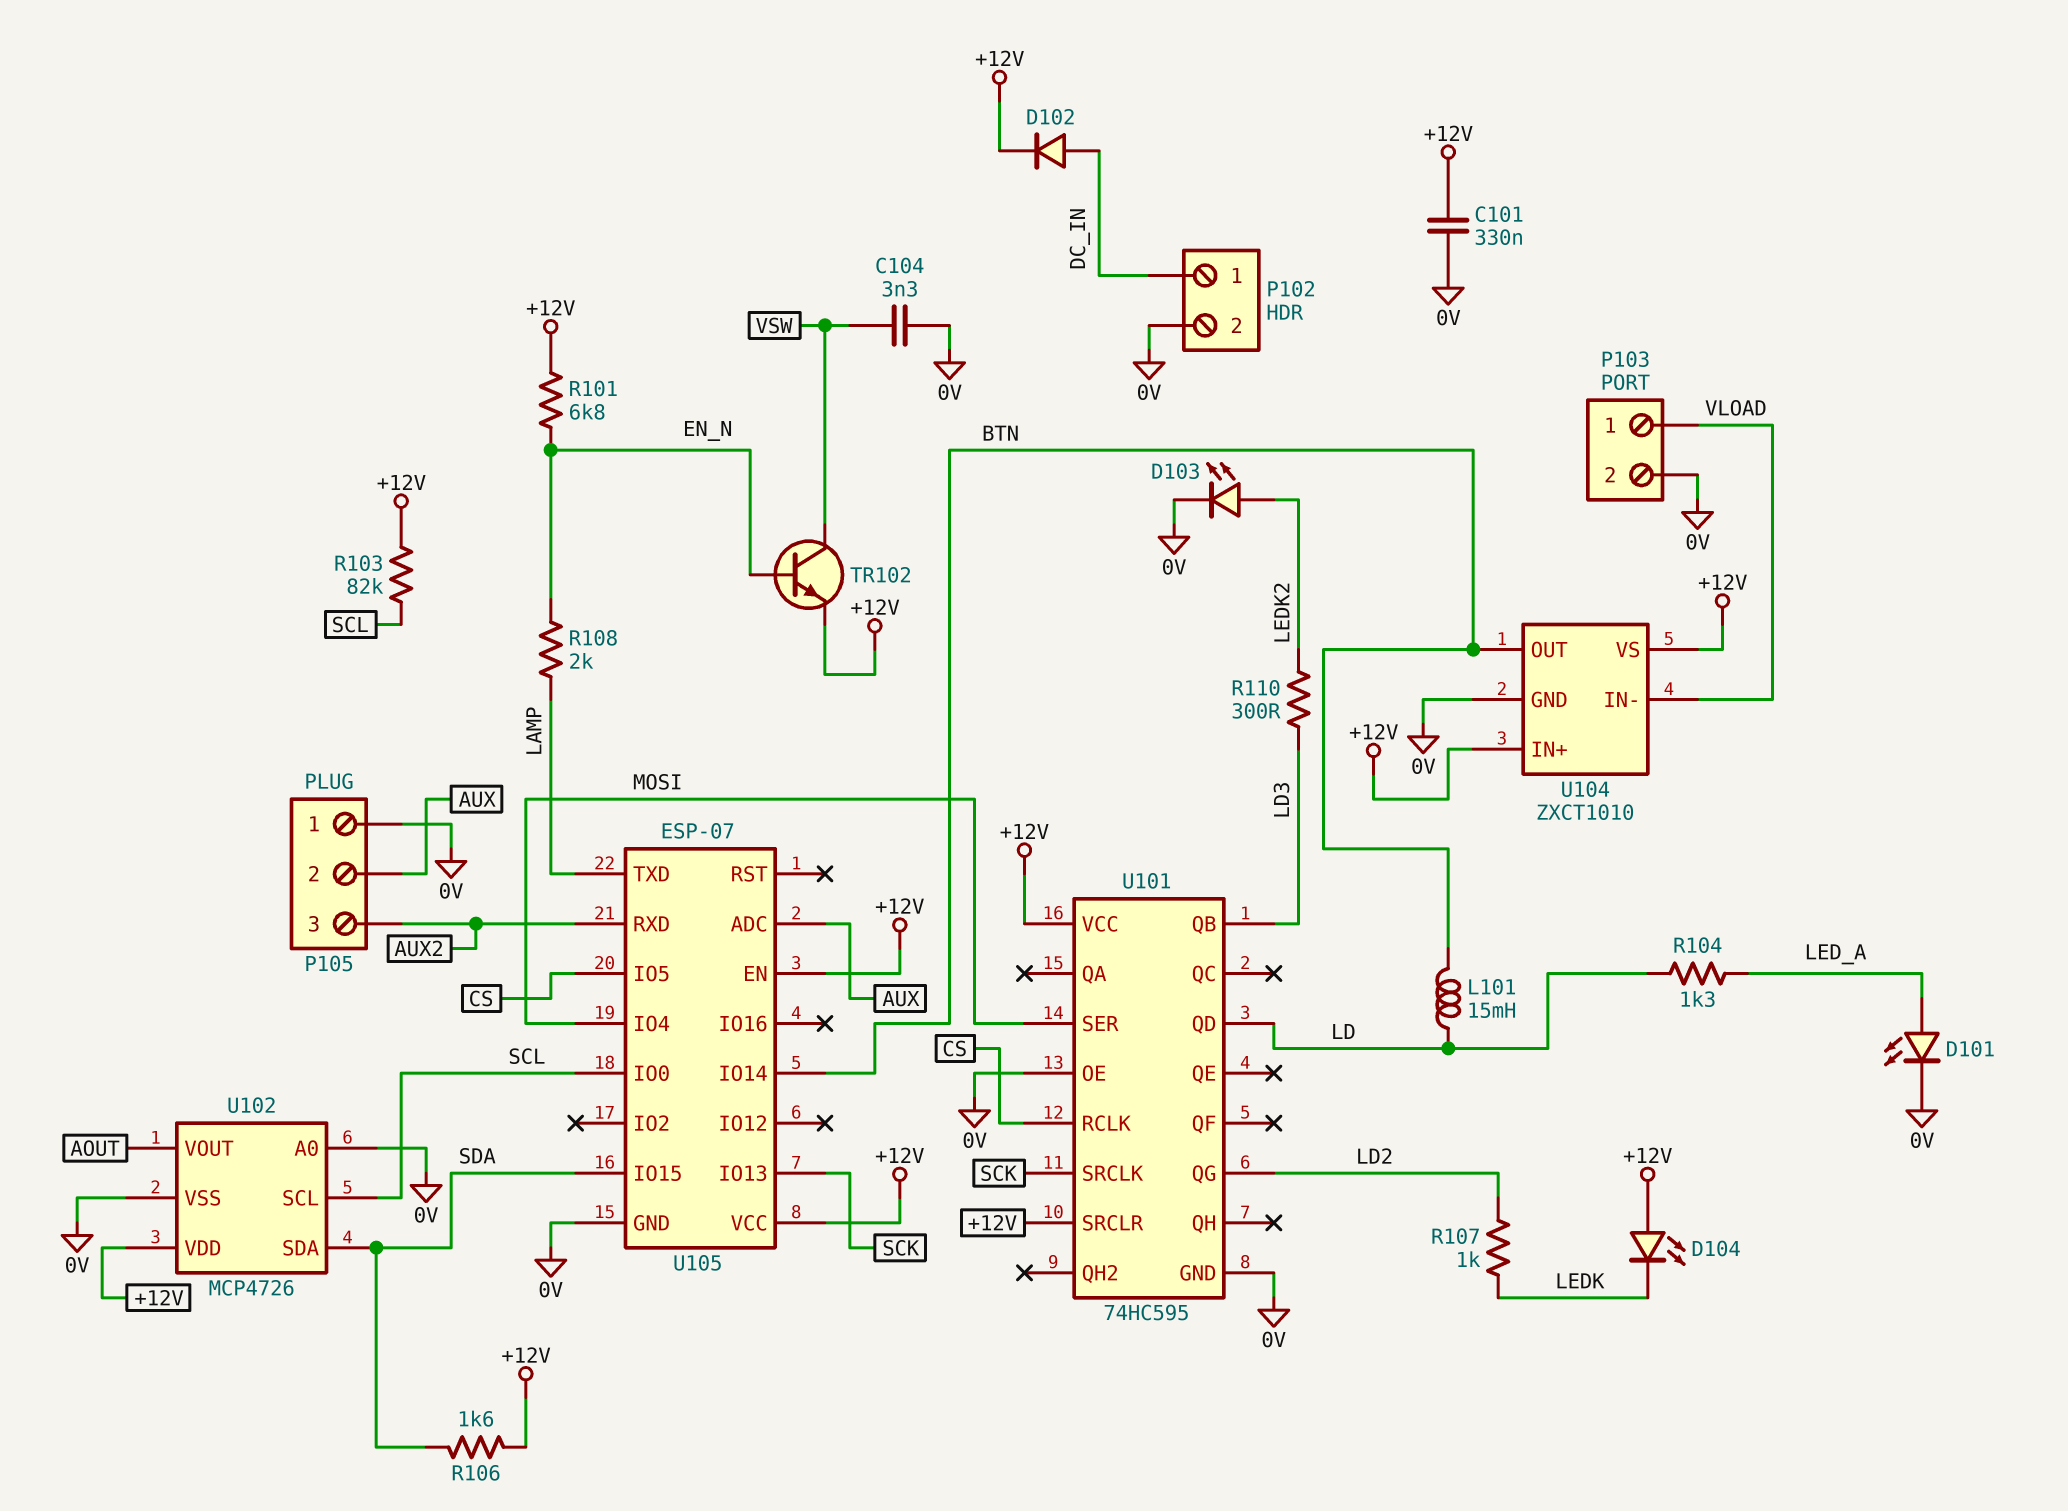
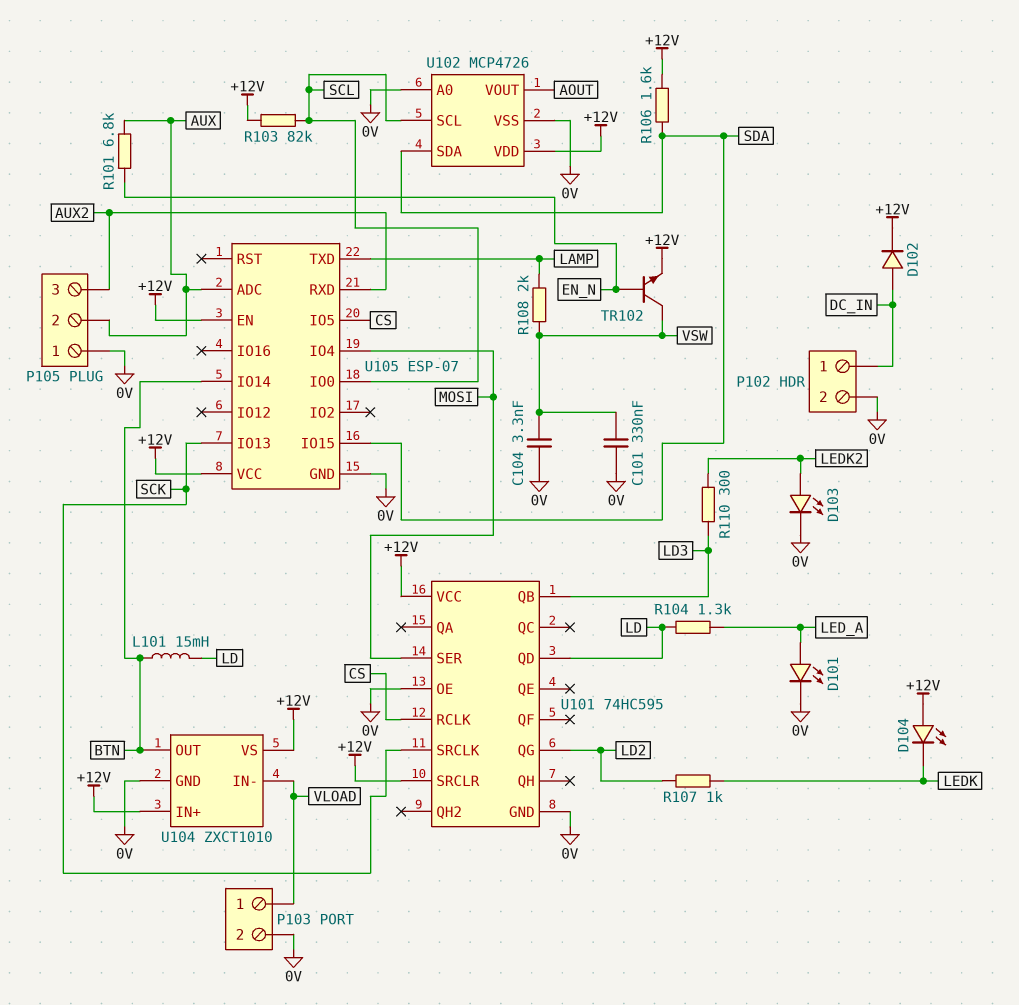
C101: 330nF (+12V, 0V) -> 330nF (0V, VSW)
R101: 6.8k (+12V, EN_N) -> 6.8k (AUX, EN_N)
R108: 2k (EN_N, LAMP) -> 2k (LAMP, VSW)

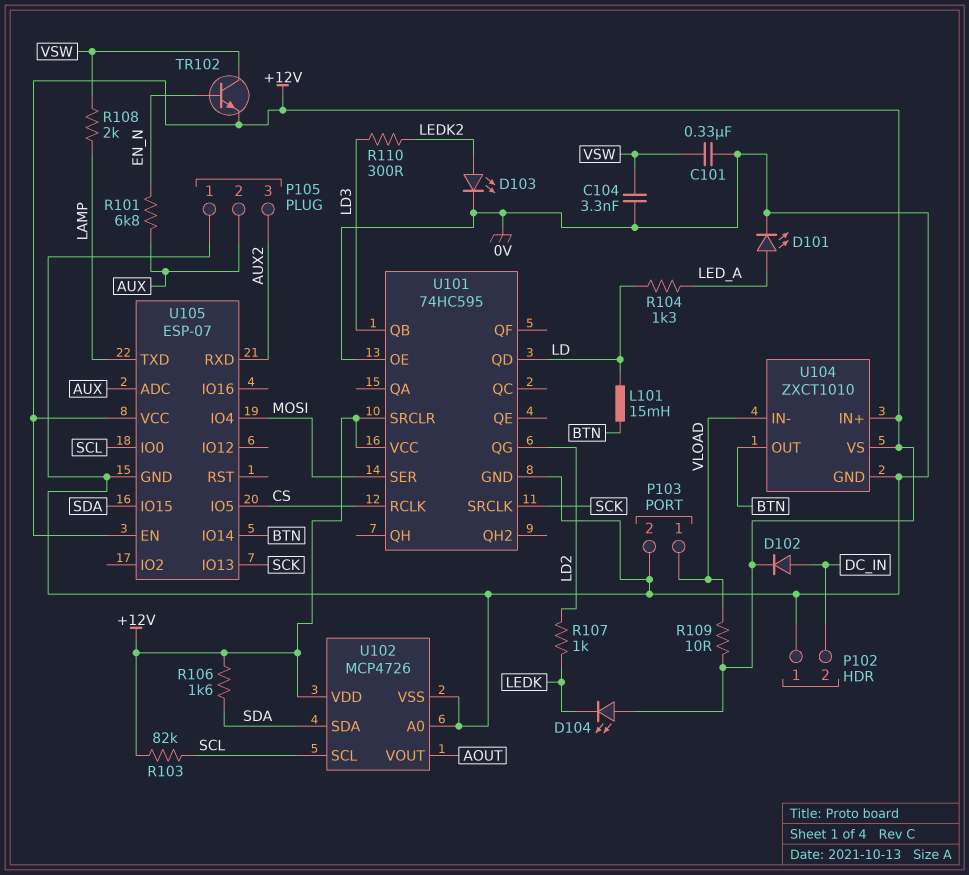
P102 pin 1: DC_IN -> 0V
P102 pin 2: 0V -> DC_IN
R109: none -> 10 (+12V, VLOAD)

